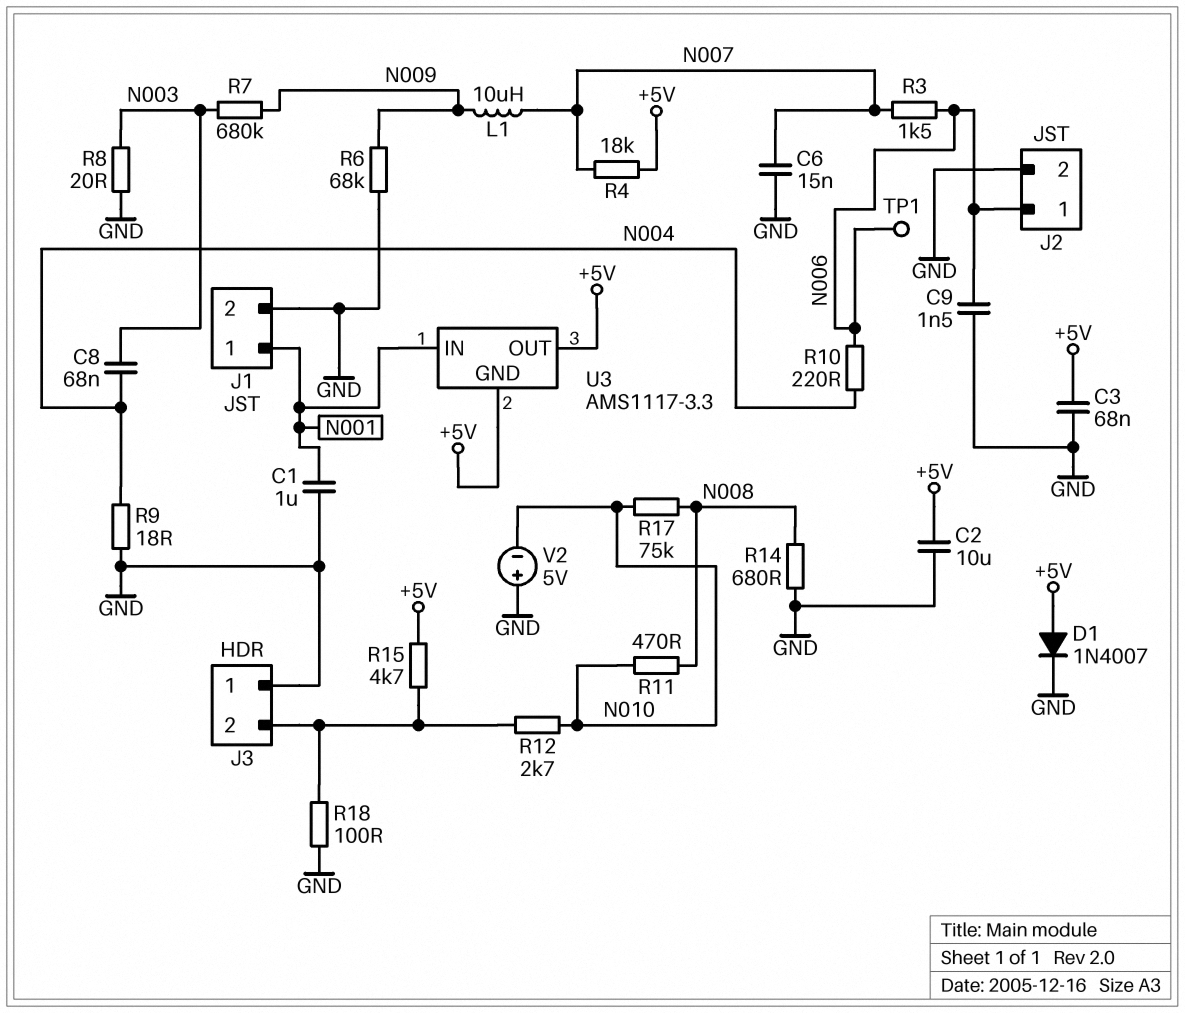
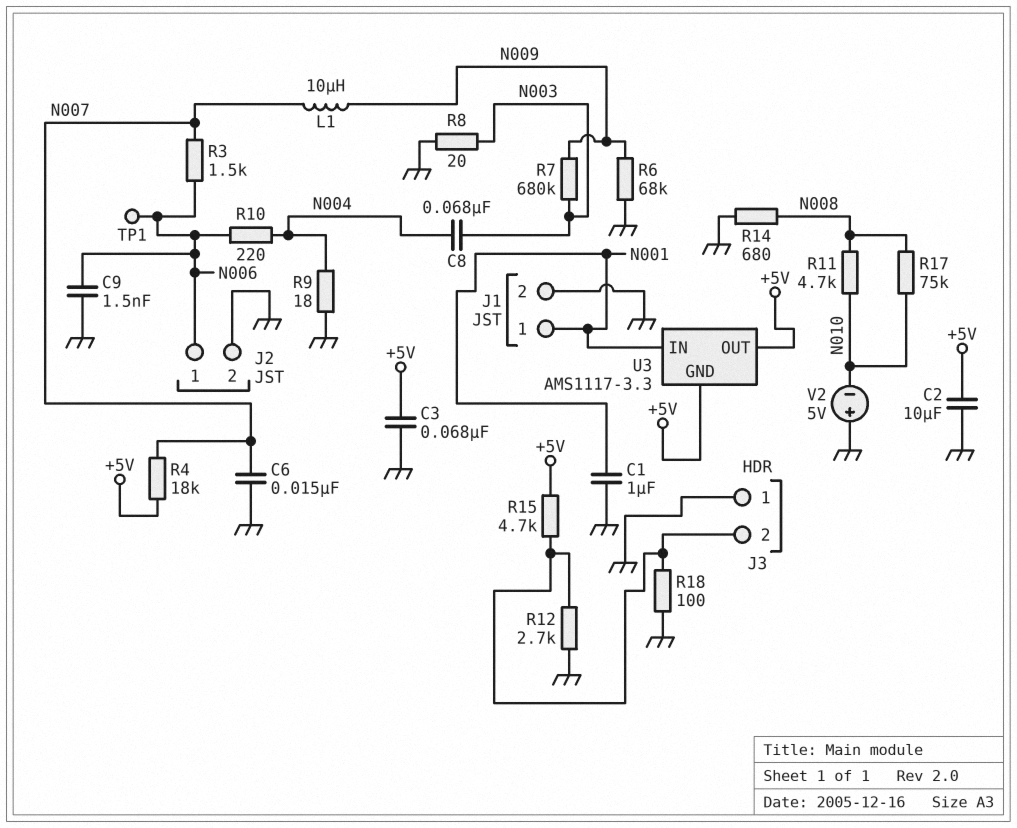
D1: diode 1N4007 (A +5V, K GND) -> none
R11: 470 (N008, N010) -> 4.7k (N008, N010)
R12: 2.7k (J3/2, N010) -> 2.7k (GND, J3/2)

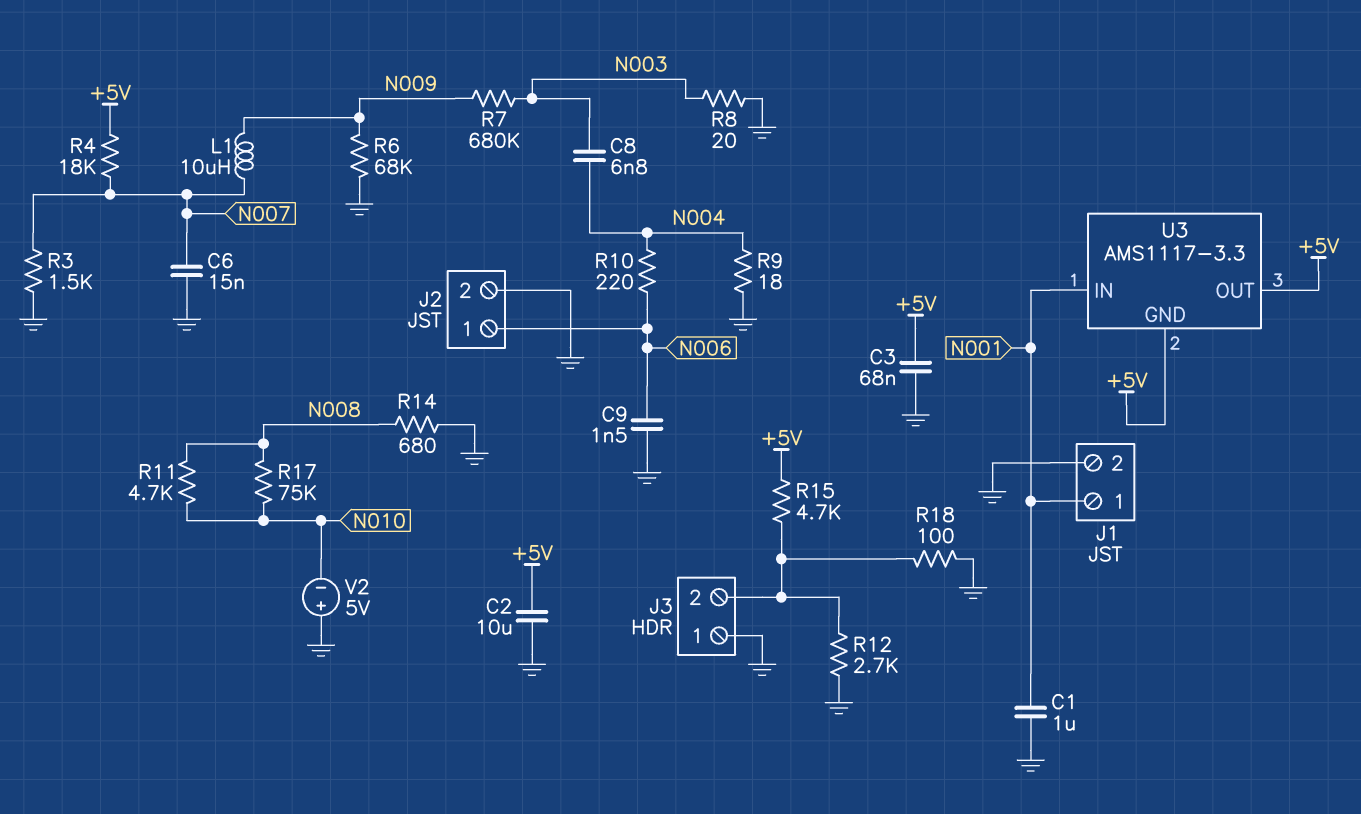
C8: 68nF (N003, N004) -> 6.8nF (N003, N004)
R3: 1.5k (N006, N007) -> 1.5k (GND, N007)
TP1: test point (N006) -> none

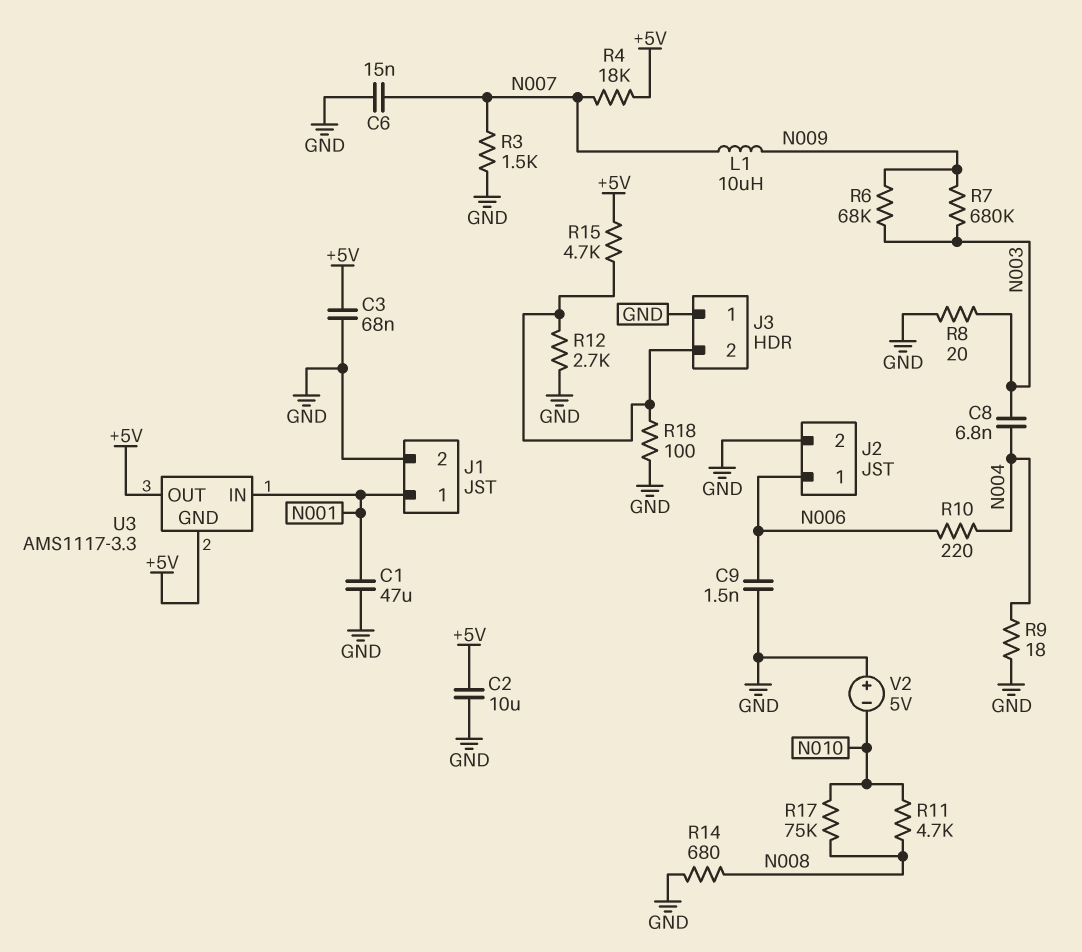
C1: 1uF (GND, N001) -> 47uF (GND, N001)
R6: 68k (GND, N009) -> 68k (N003, N009)

